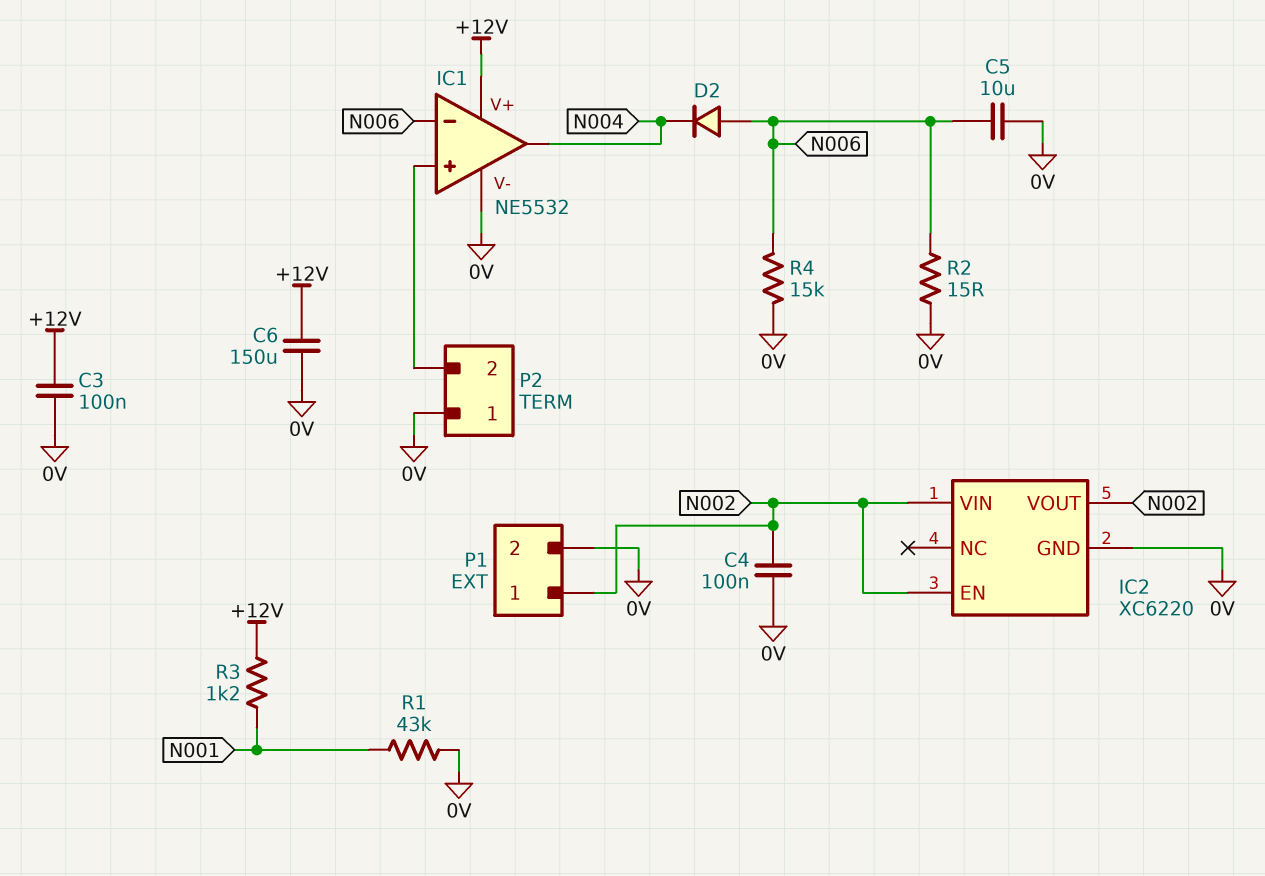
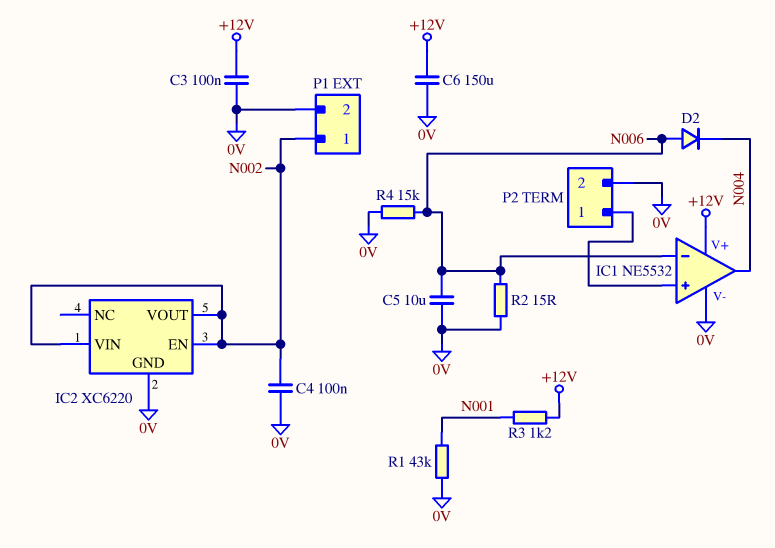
P2 pin 1: 0V -> IC1/in+
P2 pin 2: IC1/in+ -> 0V

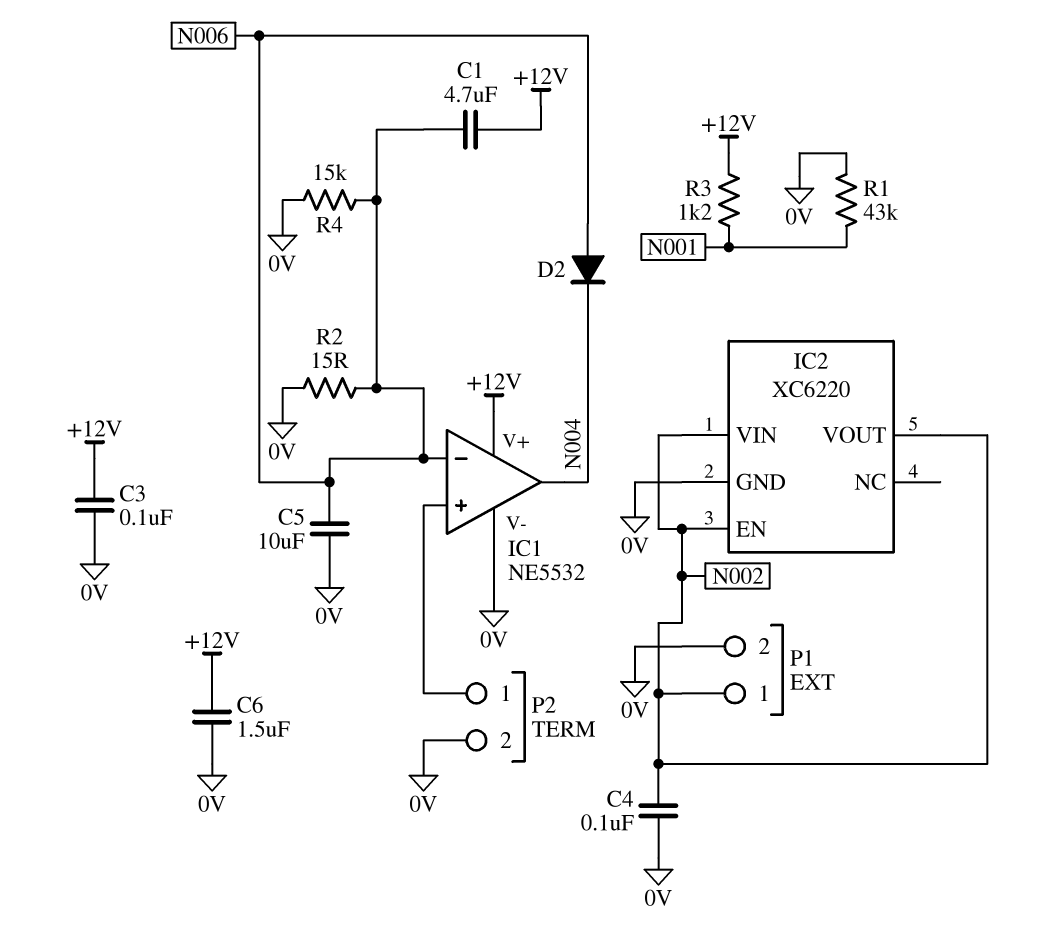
C1: none -> 4.7uF (+12V, N006)
C6: 150uF (+12V, 0V) -> 1.5uF (+12V, 0V)

